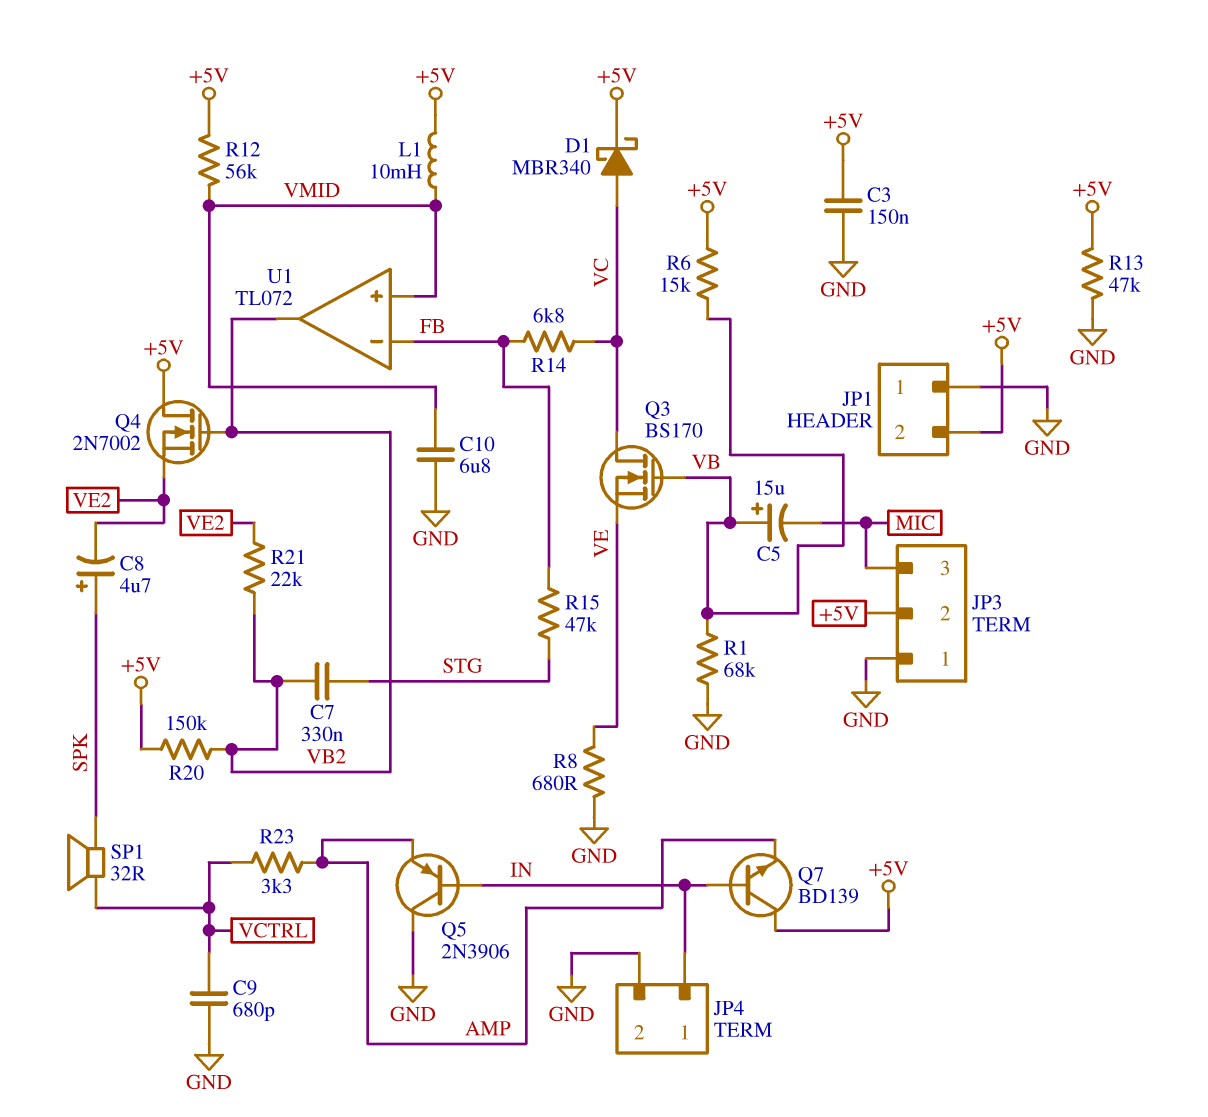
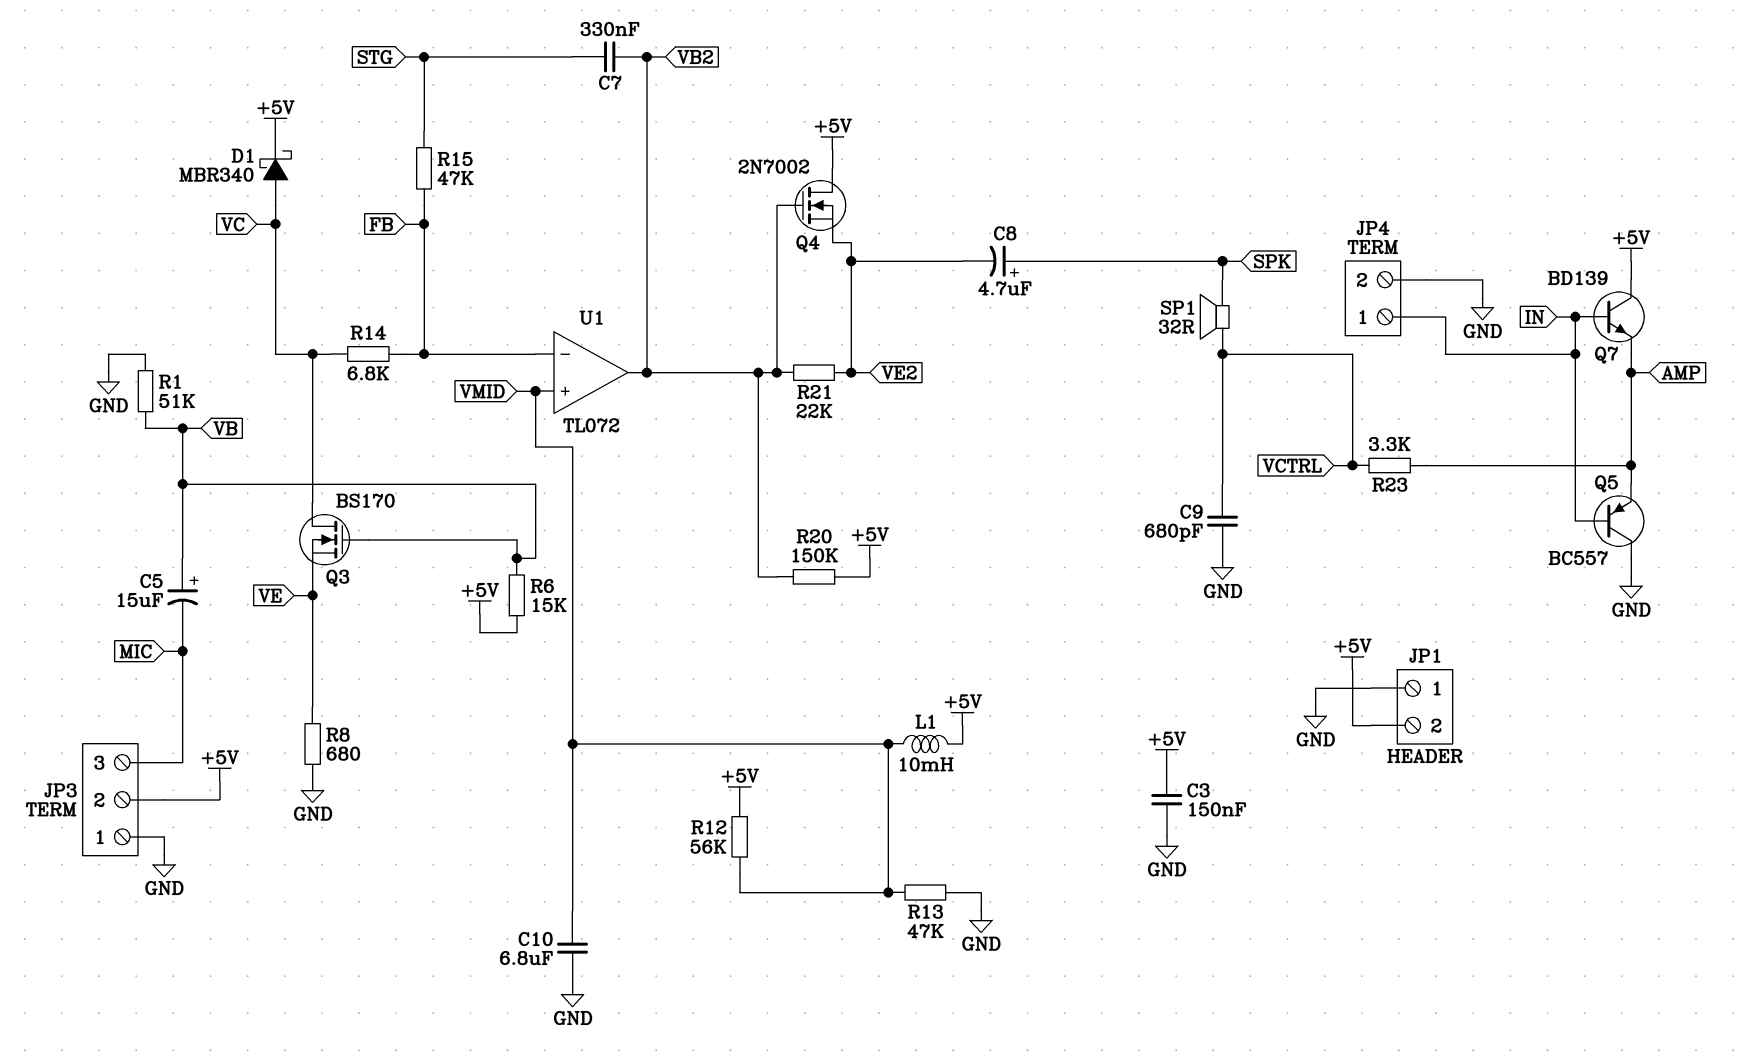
Q5: PNP 2N3906 (B IN, C GND, E AMP) -> PNP BC557 (B IN, C GND, E AMP)
R1: 68k (GND, VB) -> 51k (GND, VB)
R13: 47k (+5V, GND) -> 47k (GND, VMID)

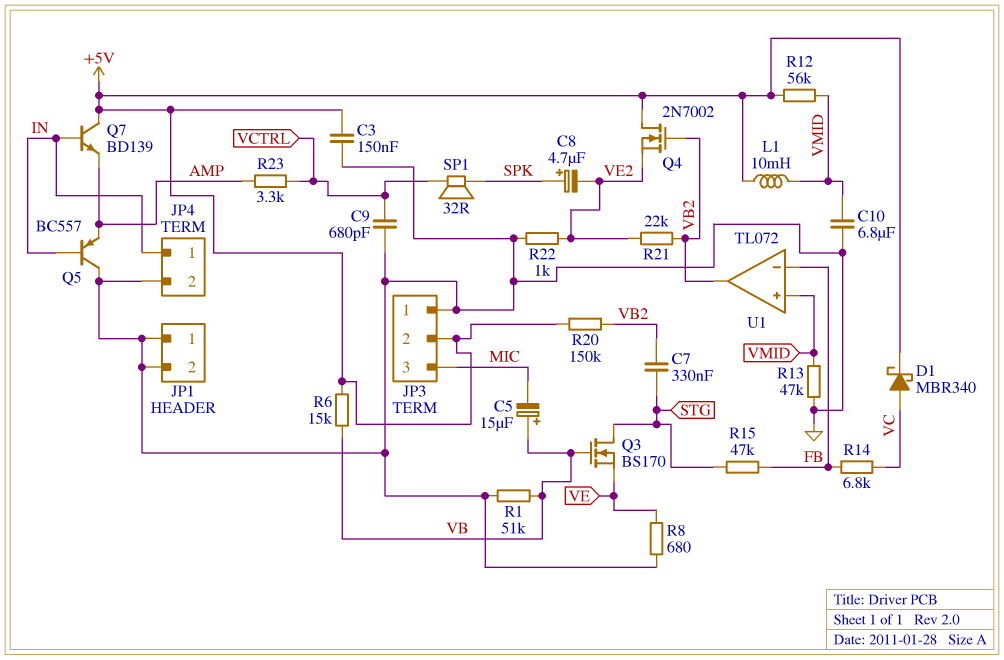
JP1 pin 2: +5V -> GND
Q3: NMOS BS170 (G VB, D VC, S VE) -> NMOS BS170 (G VB, D STG, S VE)
R22: none -> 1k (GND, VE2)

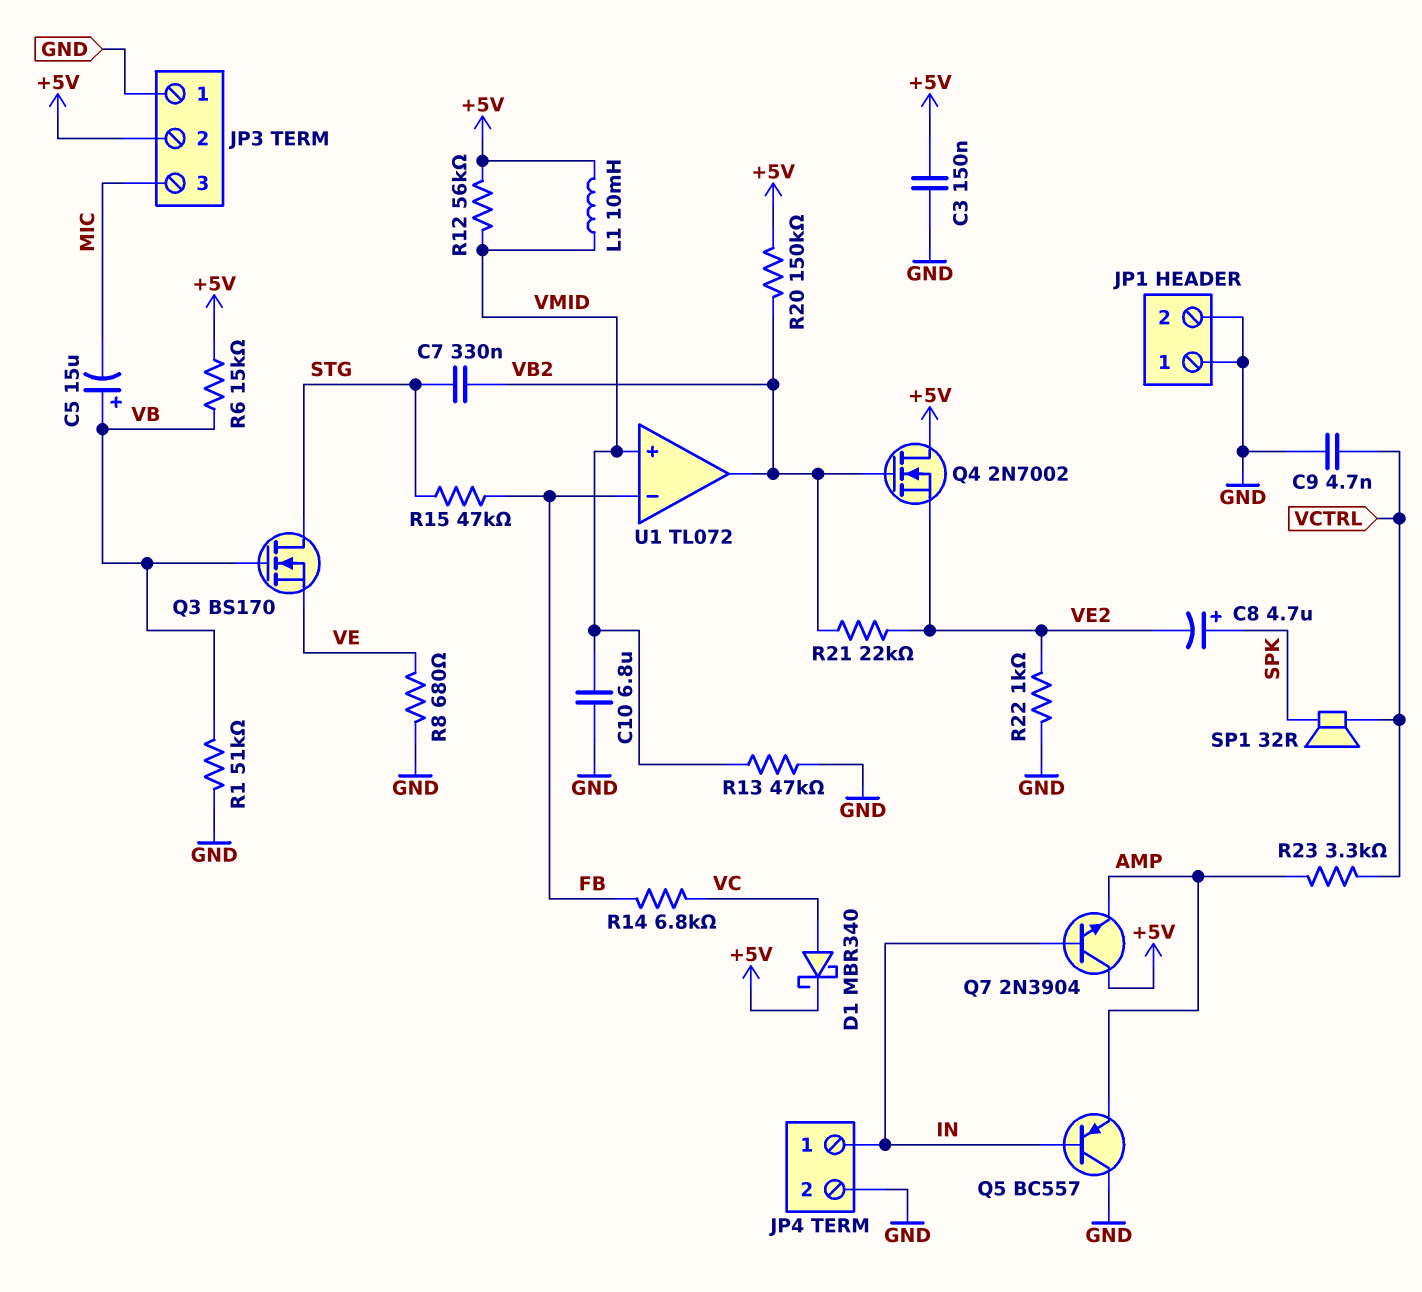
C9: 680pF (GND, VCTRL) -> 4.7nF (GND, VCTRL)
Q7: NPN BD139 (B IN, C +5V, E AMP) -> NPN 2N3904 (B IN, C +5V, E AMP)

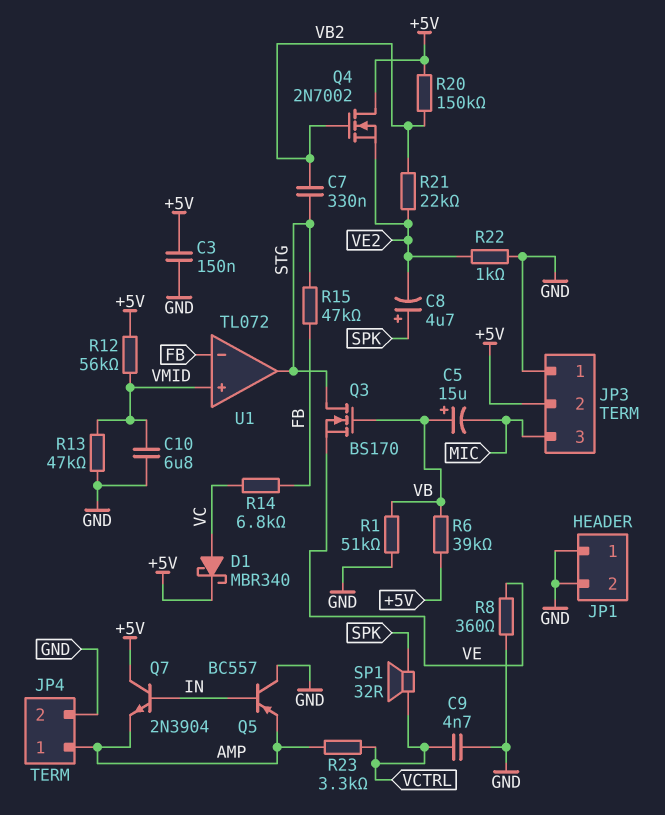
JP4 pin 1: IN -> AMP
L1: 10mH (+5V, VMID) -> none
R6: 15k (+5V, VB) -> 39k (+5V, VB)
R8: 680 (GND, VE) -> 360 (GND, VE)
U1 pin out: VB2 -> STG

